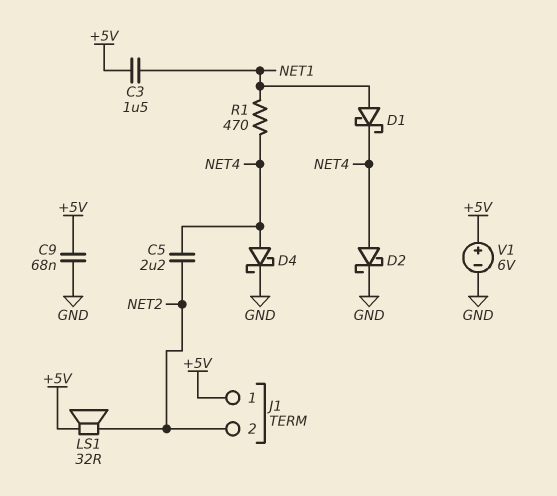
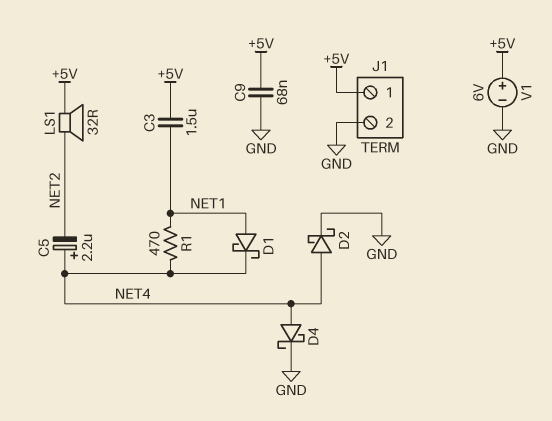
C5: 2.2uF (NET2, NET4) -> 2.2uF (plus NET4, minus NET2)
J1 pin 2: NET2 -> GND

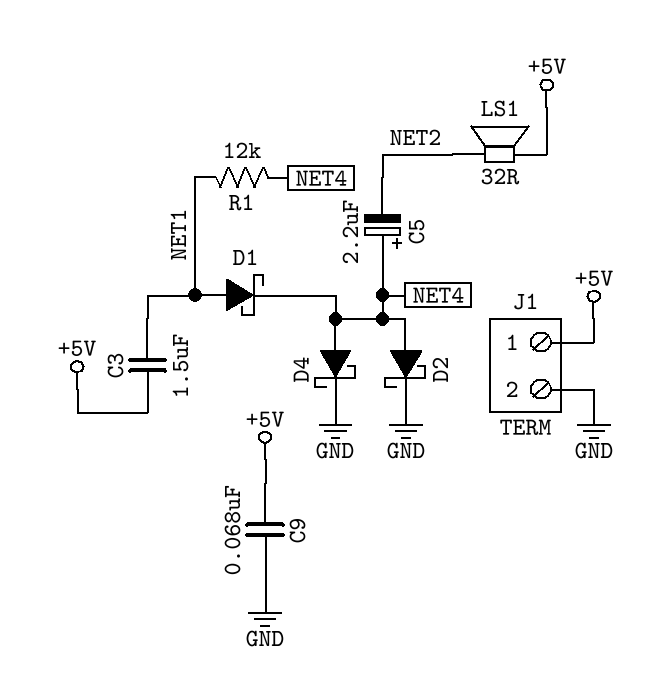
R1: 470 (NET1, NET4) -> 12k (NET1, NET4)
V1: 6V (plus +5V, minus GND) -> none

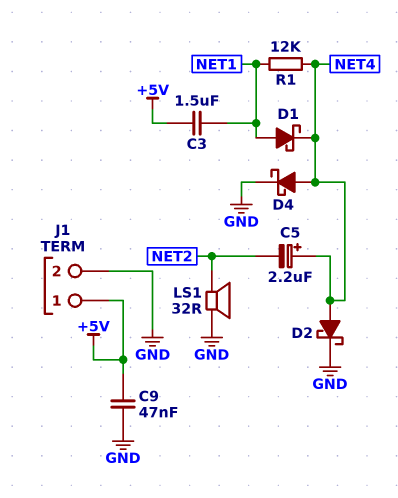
C9: 68nF (+5V, GND) -> 47nF (+5V, GND)
LS1: speaker 32R (+5V, NET2) -> speaker 32R (GND, NET2)

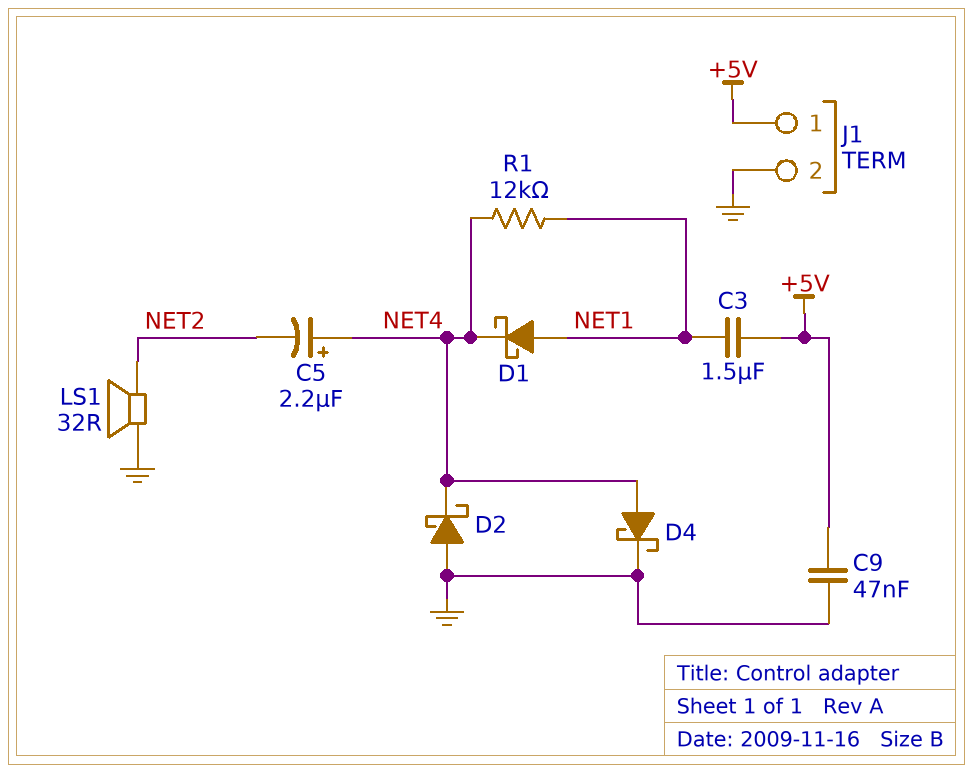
D2: schottky (A NET4, K GND) -> schottky (A GND, K NET4)

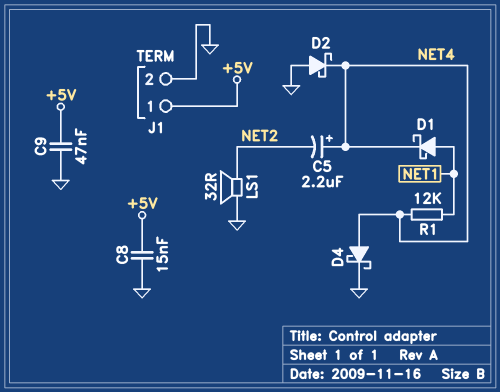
C3: 1.5uF (+5V, NET1) -> none
C8: none -> 15nF (+5V, GND)

